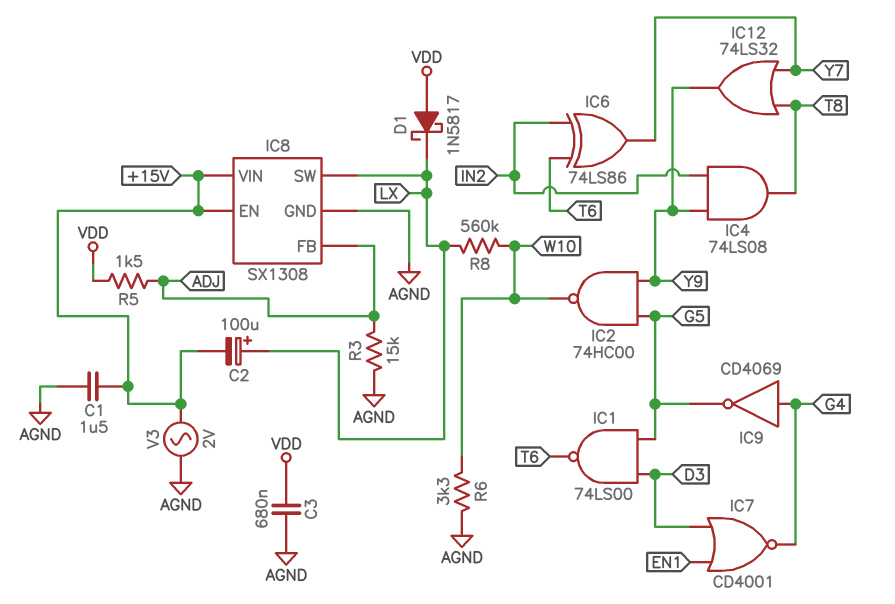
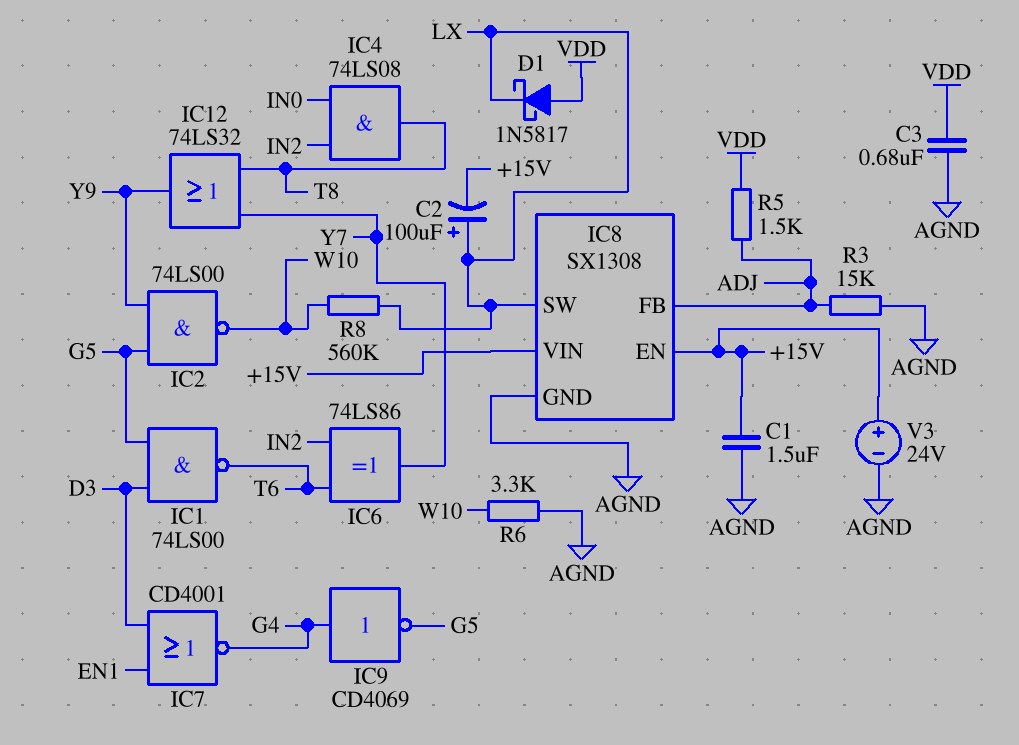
IC2: NAND 74HC00 (in G5, in Y9, out W10) -> NAND 74LS00 (in G5, in Y9, out W10)
IC4: AND 74LS08 (in IN2, in Y9, out T8) -> AND 74LS08 (in IN0, in IN2, out T8)
V3: AC 2V (+15V, AGND) -> 24V (plus +15V, minus AGND)

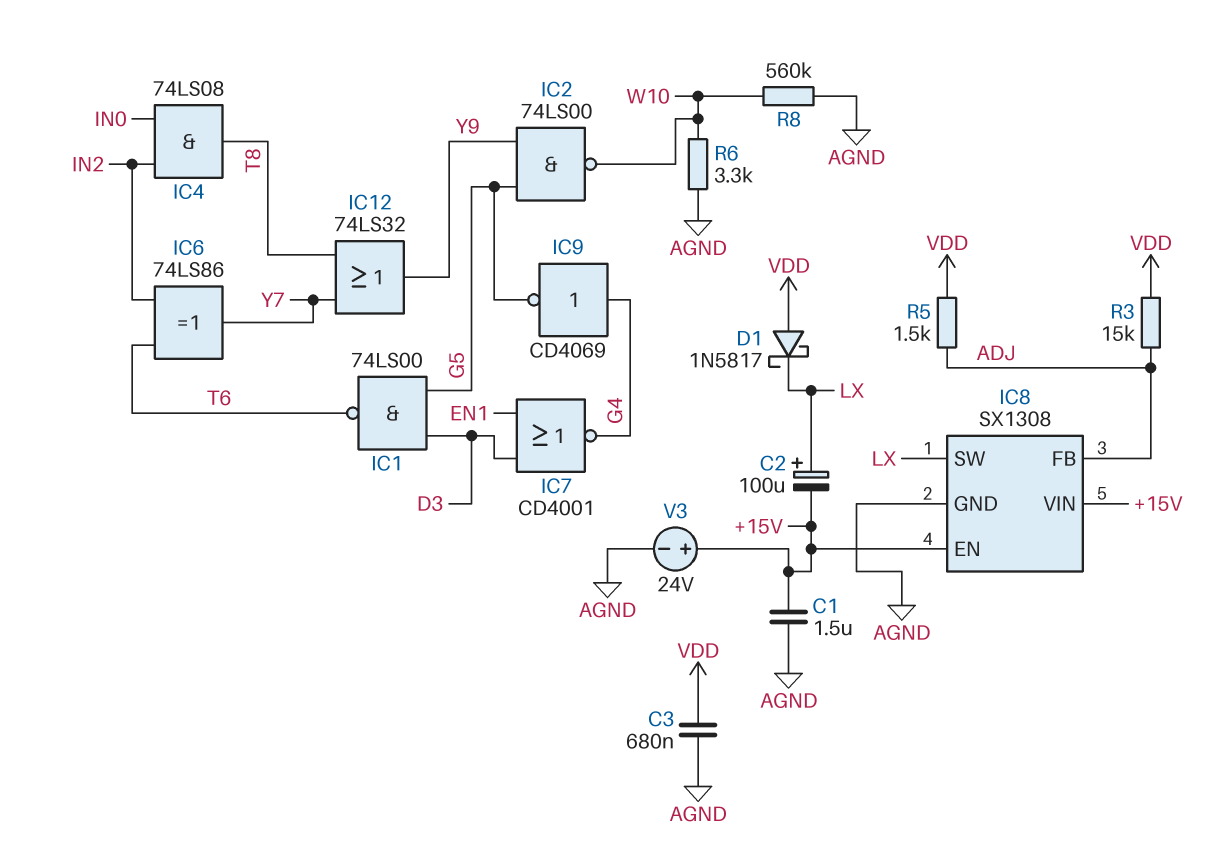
R3: 15k (ADJ, AGND) -> 15k (ADJ, VDD)
R8: 560k (LX, W10) -> 560k (AGND, W10)

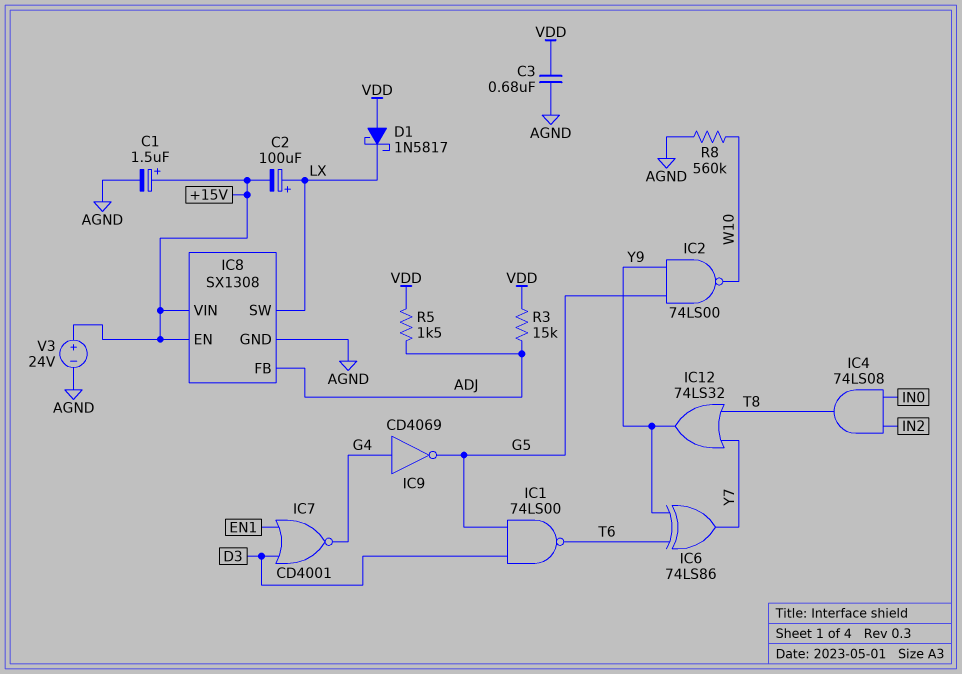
C1: 1.5uF (+15V, AGND) -> 1.5uF (plus +15V, minus AGND)
IC6: XOR 74LS86 (in IN2, in T6, out Y7) -> XOR 74LS86 (in T6, in Y9, out Y7)
R6: 3.3k (AGND, W10) -> none

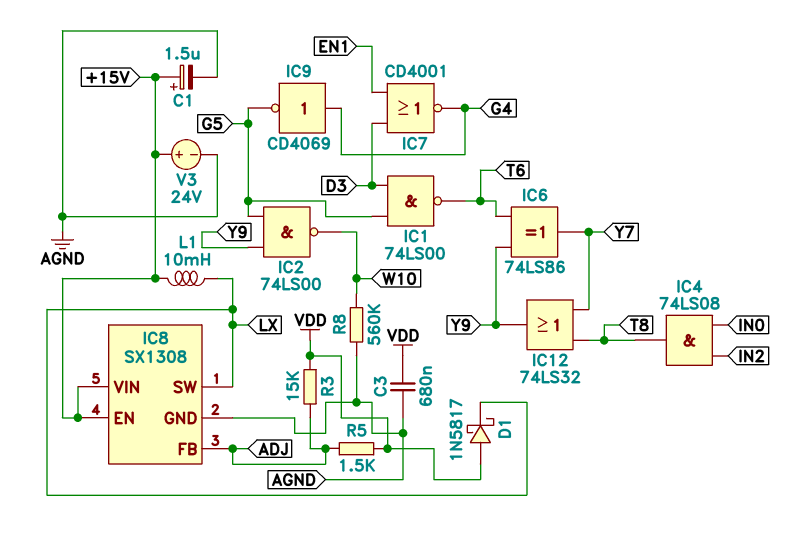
C2: 100uF (plus LX, minus +15V) -> none
L1: none -> 10mH (+15V, LX)

